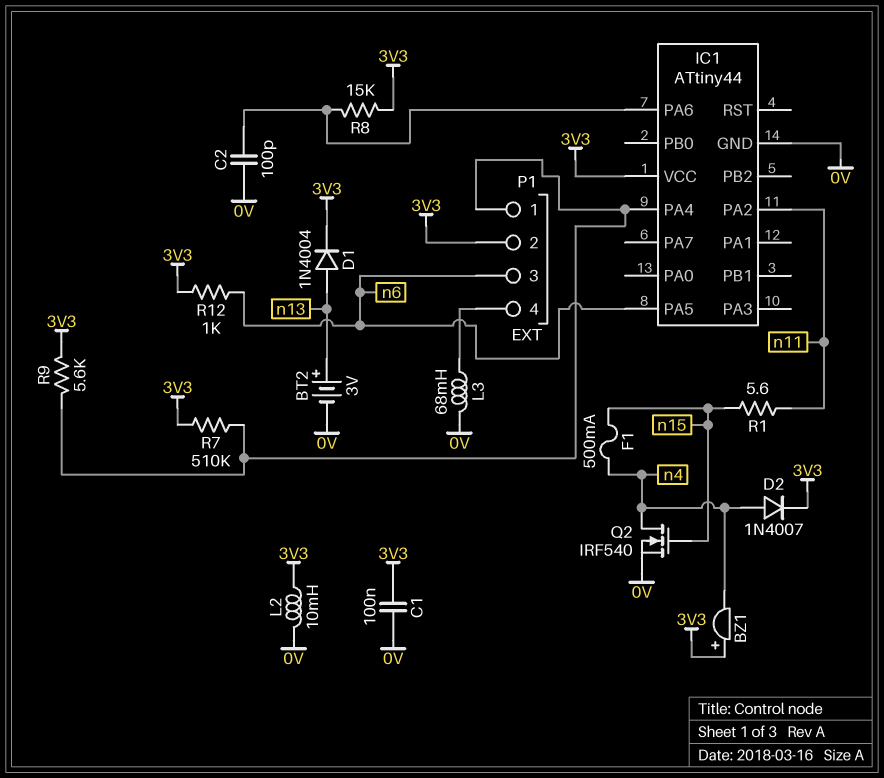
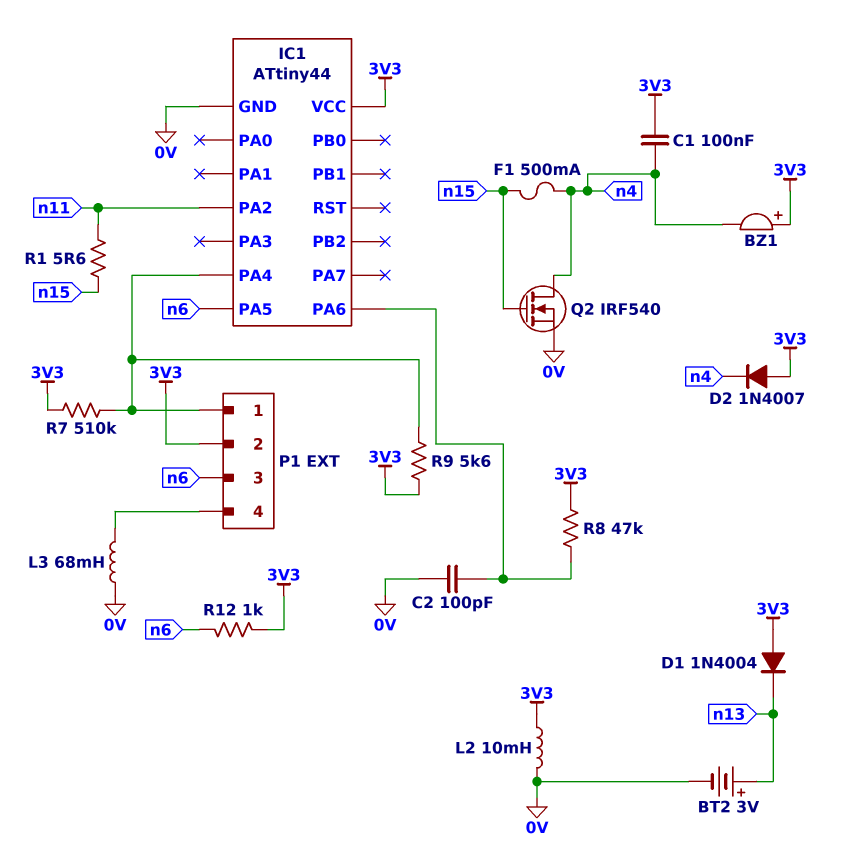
C1: 100nF (0V, 3V3) -> 100nF (3V3, n4)
D1: diode 1N4004 (A n13, K 3V3) -> diode 1N4004 (A 3V3, K n13)
D2: diode 1N4007 (A n4, K 3V3) -> diode 1N4007 (A 3V3, K n4)
R8: 15k (3V3, IC1/PA6) -> 47k (3V3, IC1/PA6)

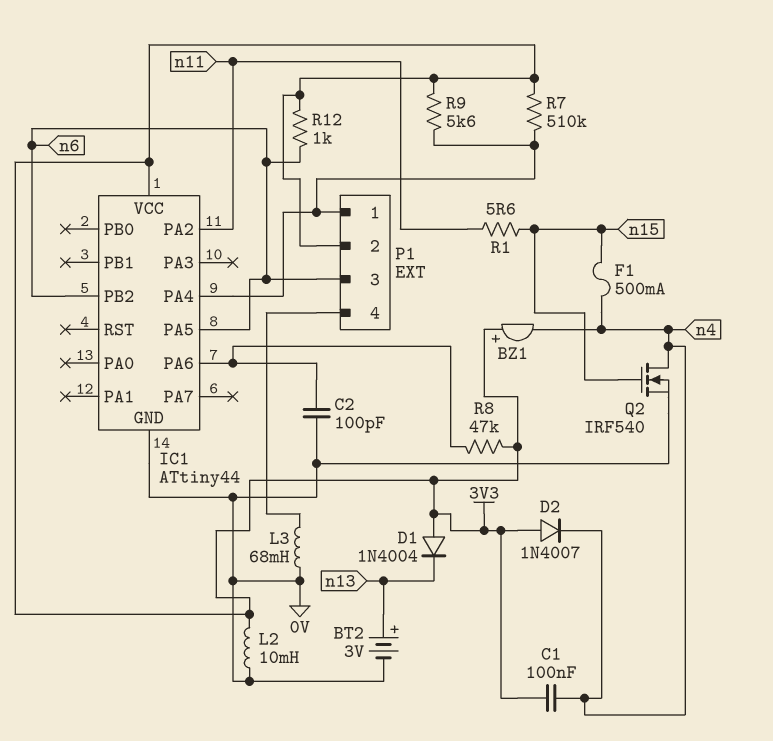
IC1 pin PB2: none -> n6

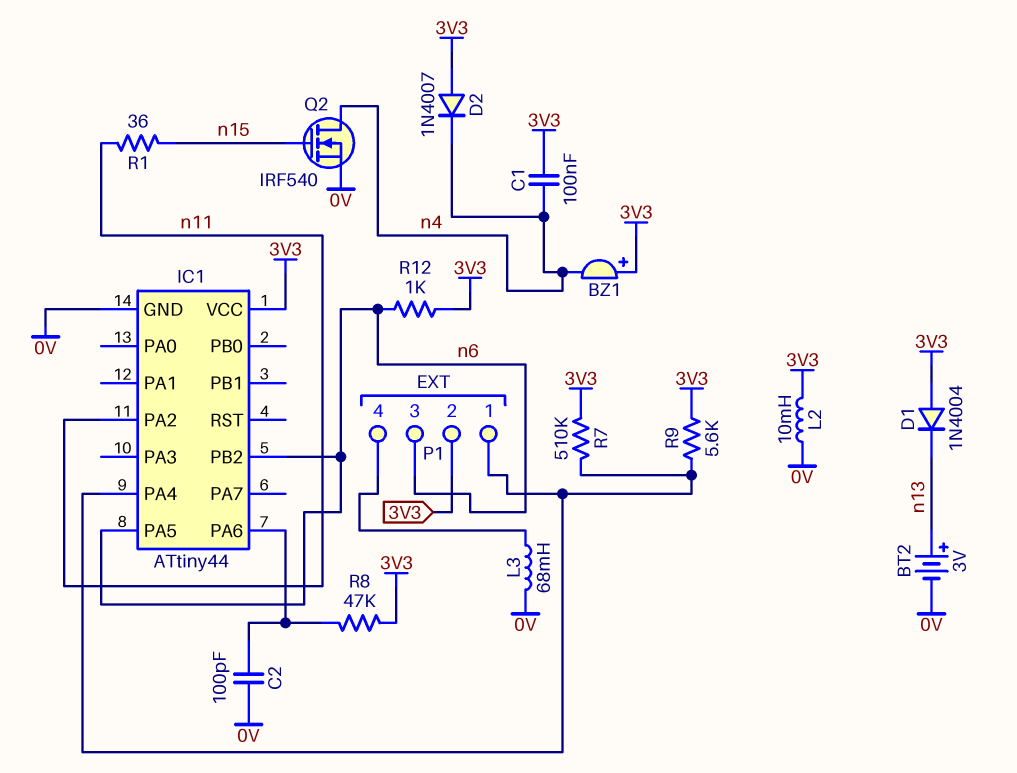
F1: 500mA (n4, n15) -> none
R1: 5.6 (n11, n15) -> 36 (n11, n15)

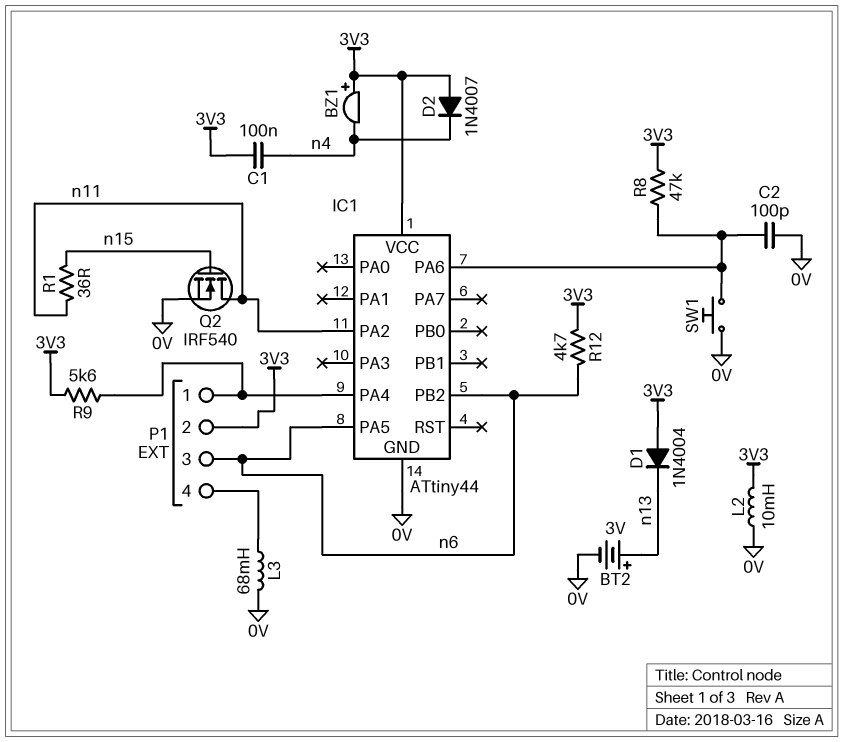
Q2: NMOS IRF540 (G n15, D n4, S 0V) -> NMOS IRF540 (G n15, D n11, S 0V)
R7: 510k (3V3, IC1/PA4) -> none
R12: 1k (3V3, n6) -> 4.7k (3V3, n6)
SW1: none -> button (0V, IC1/PA6)

